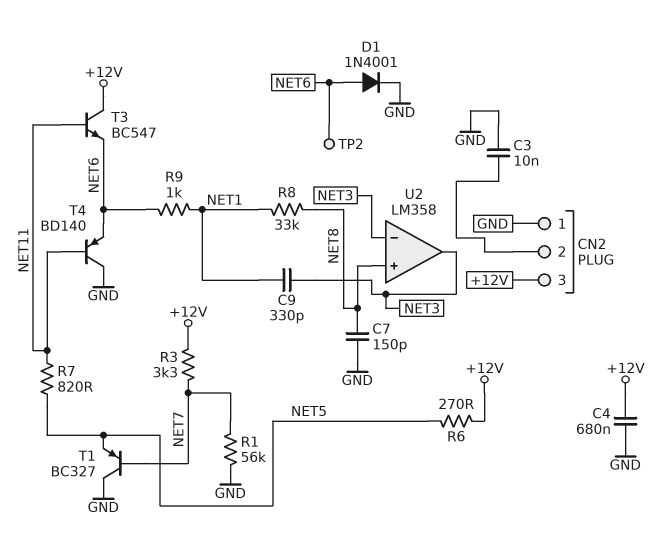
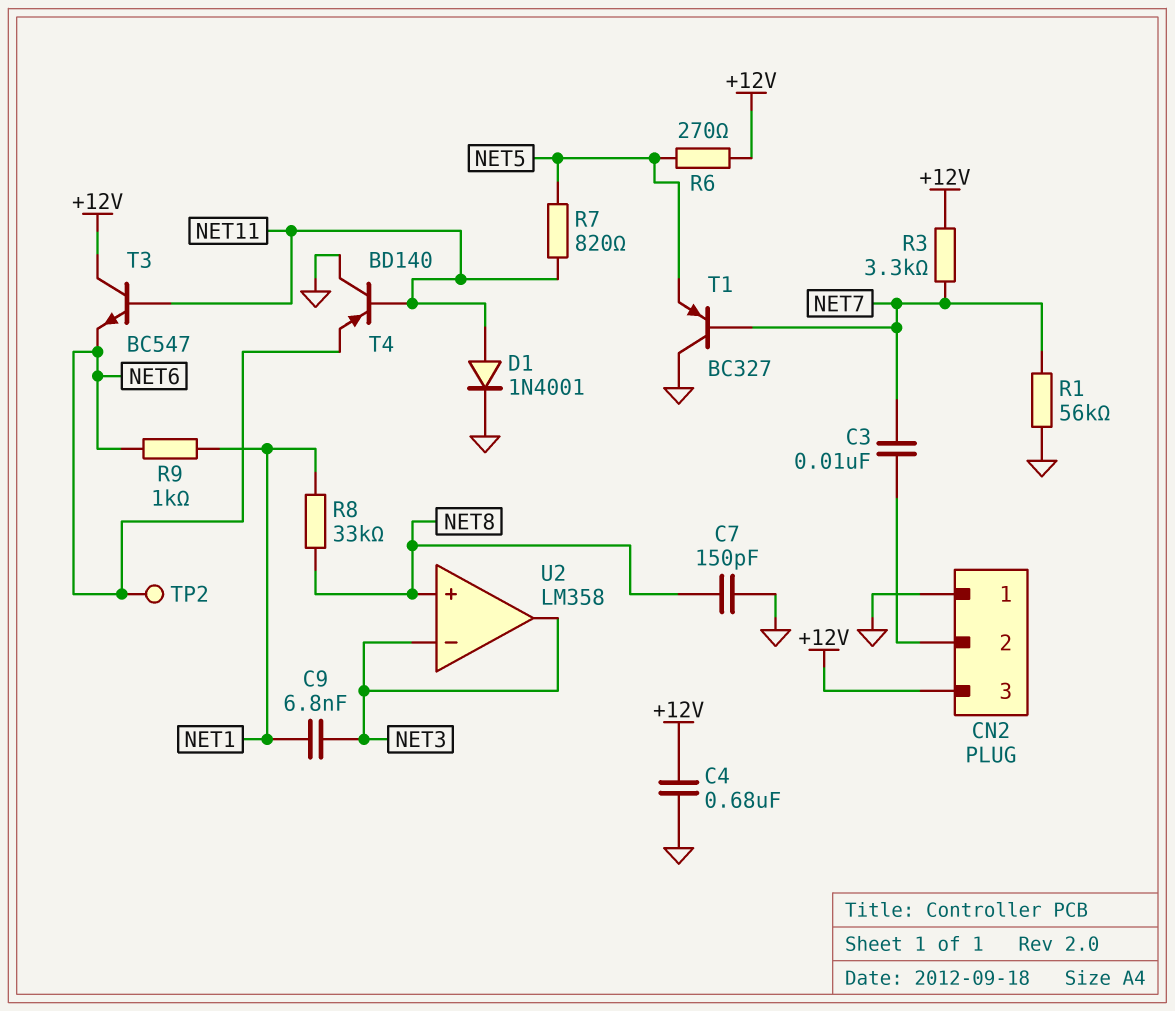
C3: 10nF (CN2/2, GND) -> 10nF (CN2/2, NET7)
C9: 330pF (NET1, NET3) -> 6.8nF (NET1, NET3)
D1: diode 1N4001 (A NET6, K GND) -> diode 1N4001 (A NET11, K GND)

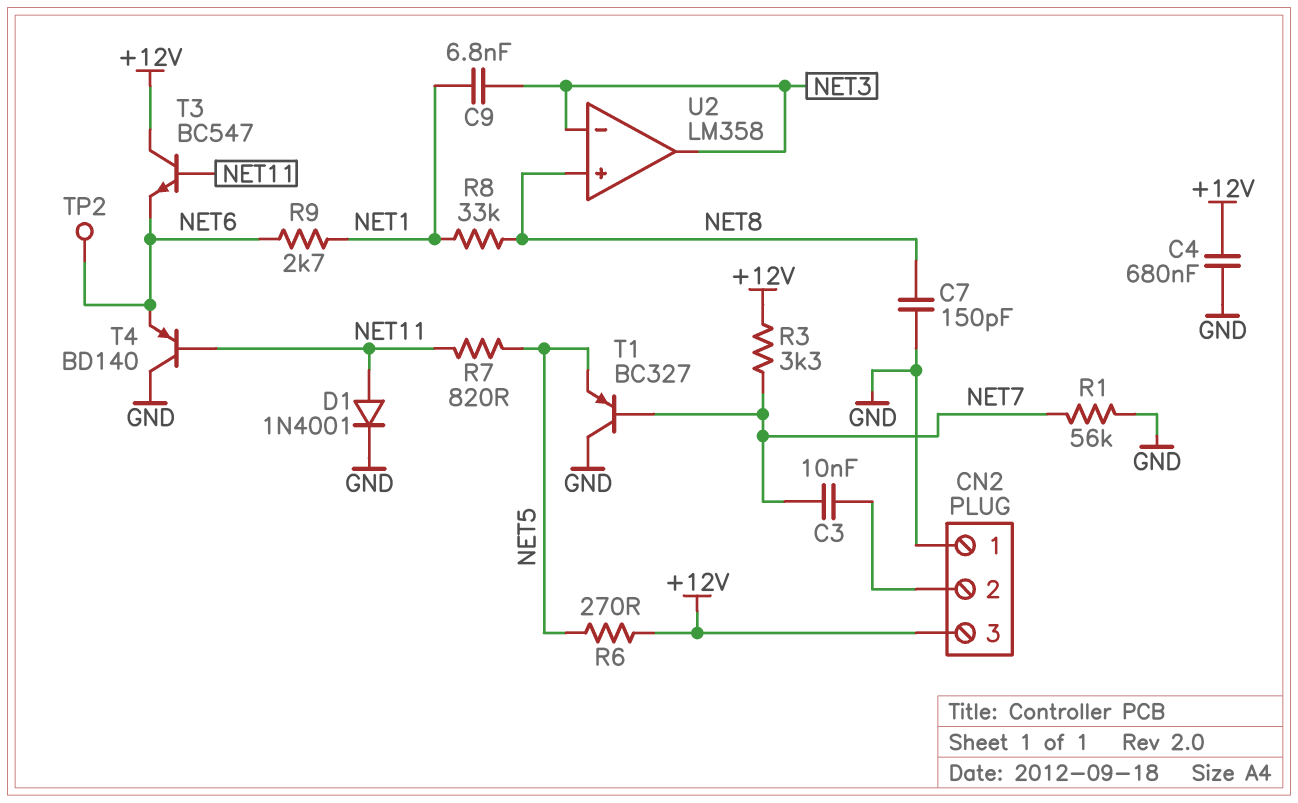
R9: 1k (NET1, NET6) -> 2.7k (NET1, NET6)

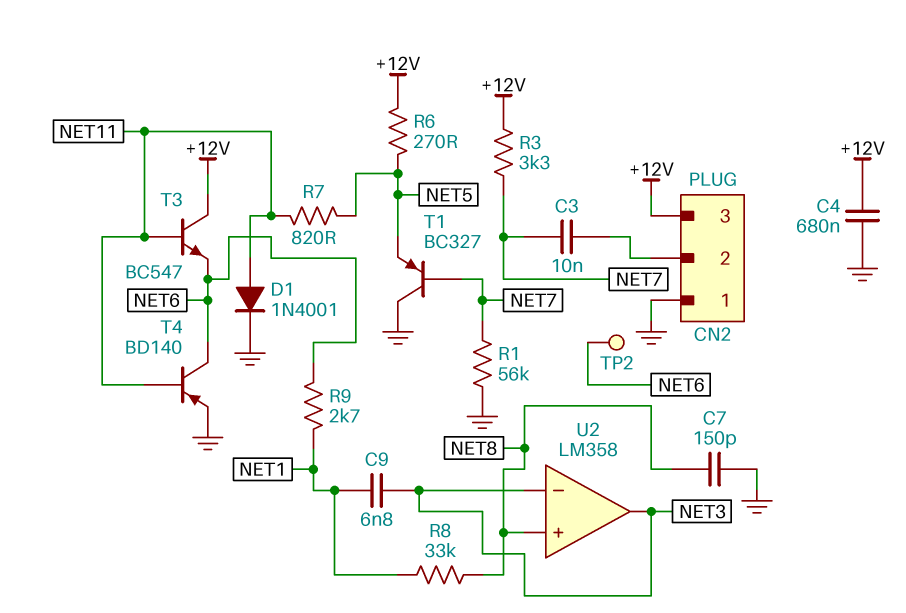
T4: PNP BD140 (B NET11, C GND, E NET6) -> PNP BD140 (B NET11, C NET6, E GND)

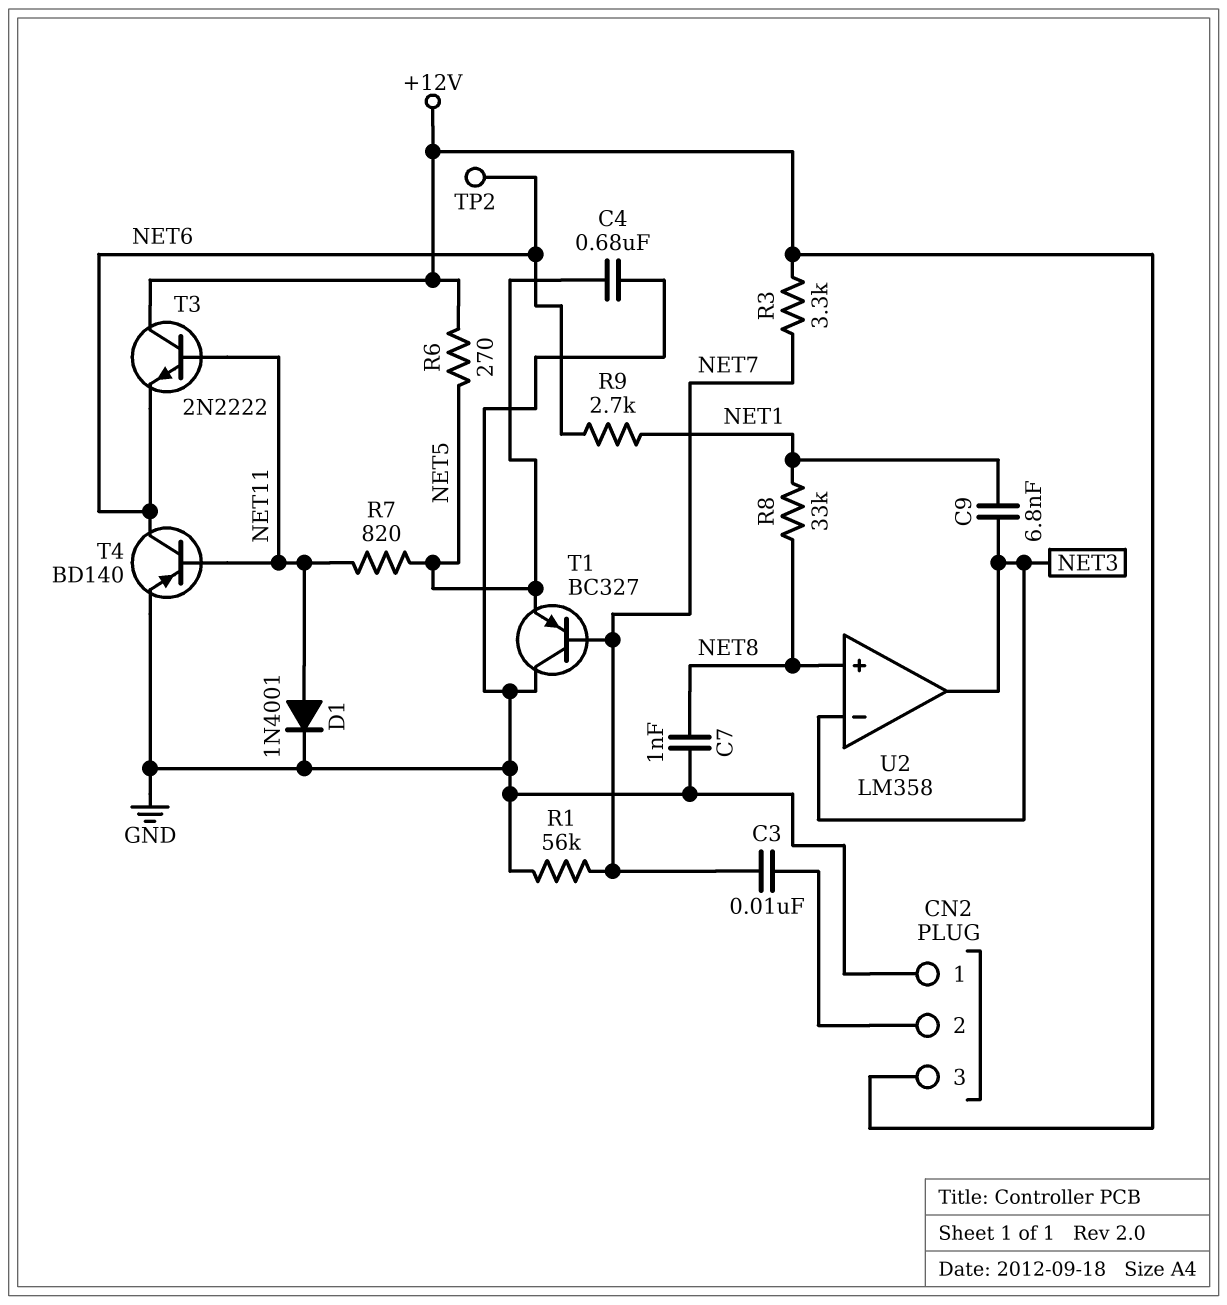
C4: 680nF (+12V, GND) -> 680nF (GND, NET5)
C7: 150pF (GND, NET8) -> 1nF (GND, NET8)
T3: NPN BC547 (B NET11, C +12V, E NET6) -> NPN 2N2222 (B NET11, C +12V, E NET6)

